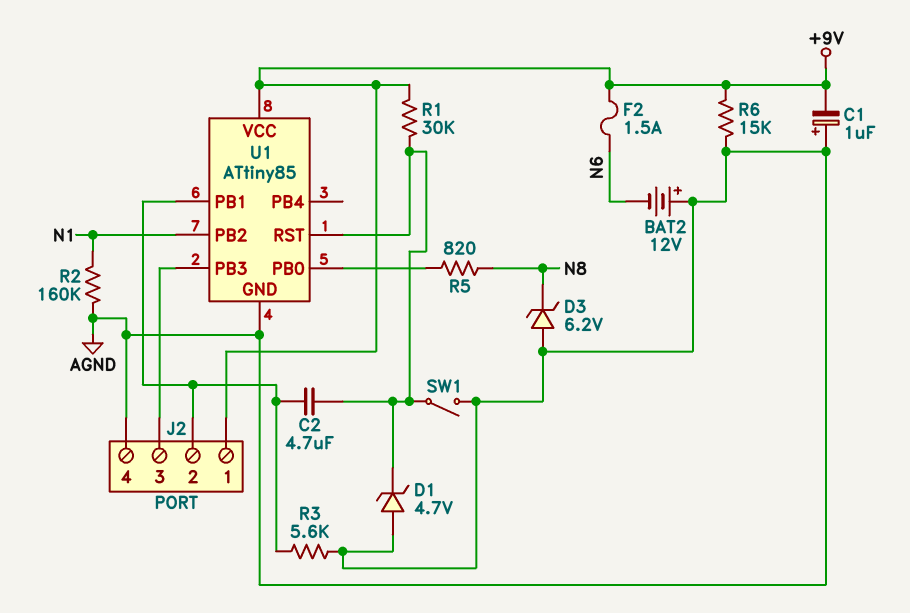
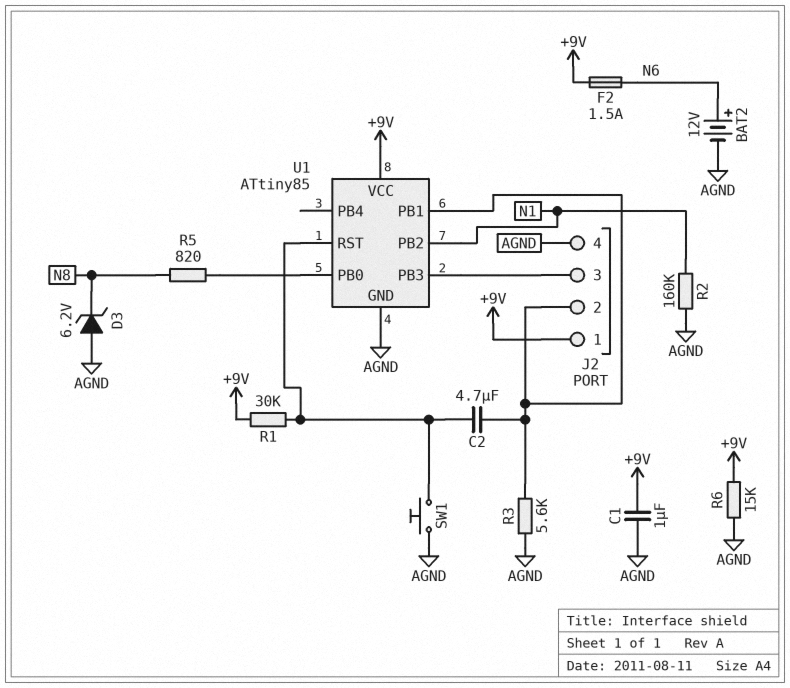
BAT2: 12V (plus AGND, minus N6) -> 12V (plus N6, minus AGND)
C1: 1uF (plus AGND, minus +9V) -> 1uF (+9V, AGND)
D1: zener 4.7V (A AGND, K U1/RST) -> none
SW1: switch (AGND, U1/RST) -> button (AGND, U1/RST)

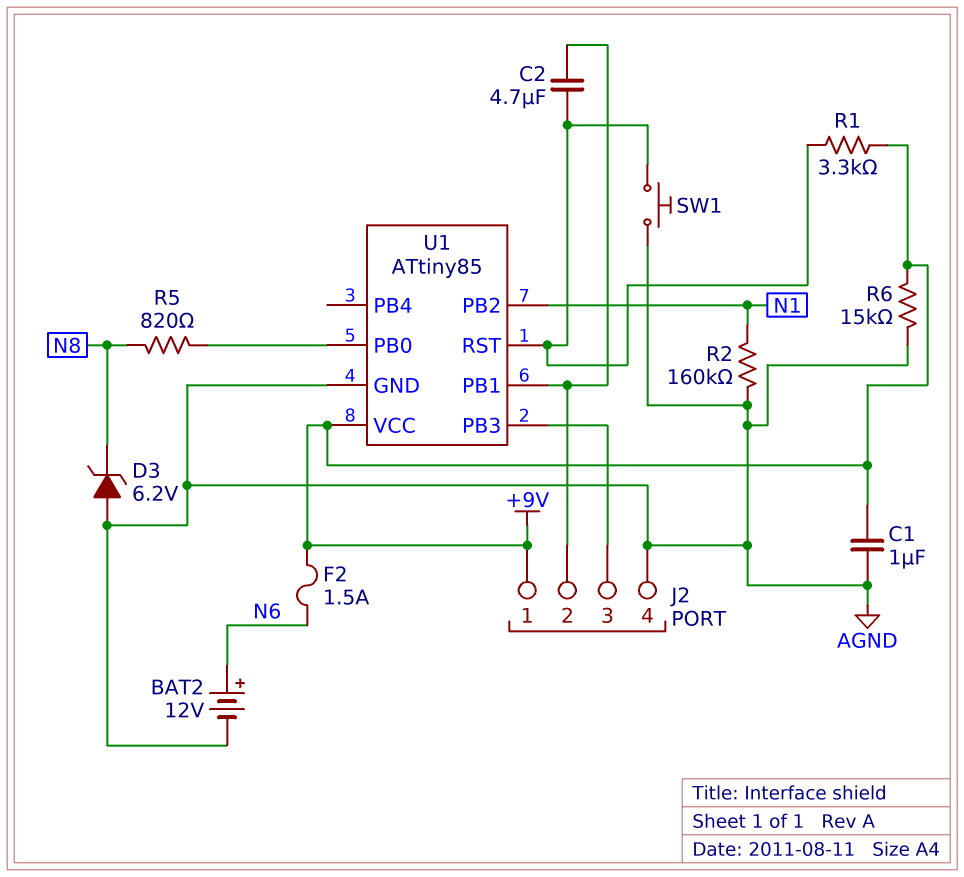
R1: 30k (+9V, U1/RST) -> 3.3k (+9V, U1/RST)
R3: 5.6k (AGND, J2/2) -> none

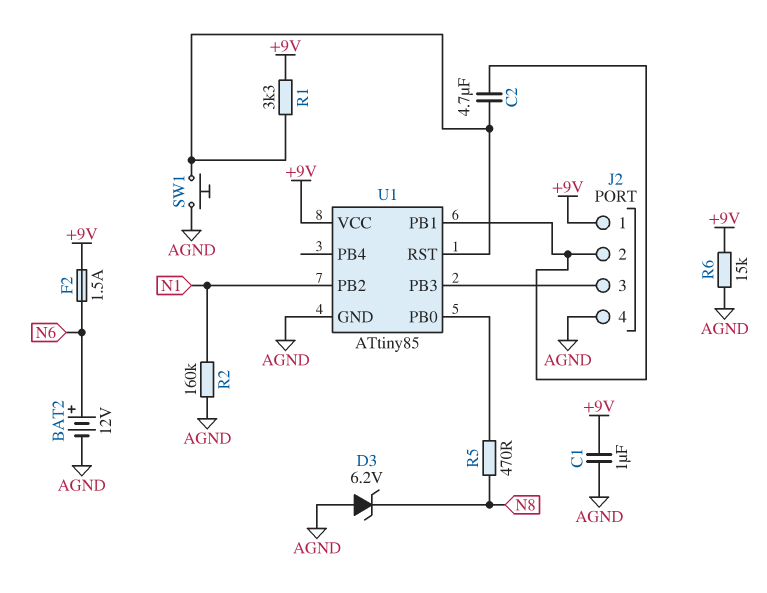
R5: 820 (N8, U1/PB0) -> 470 (N8, U1/PB0)

